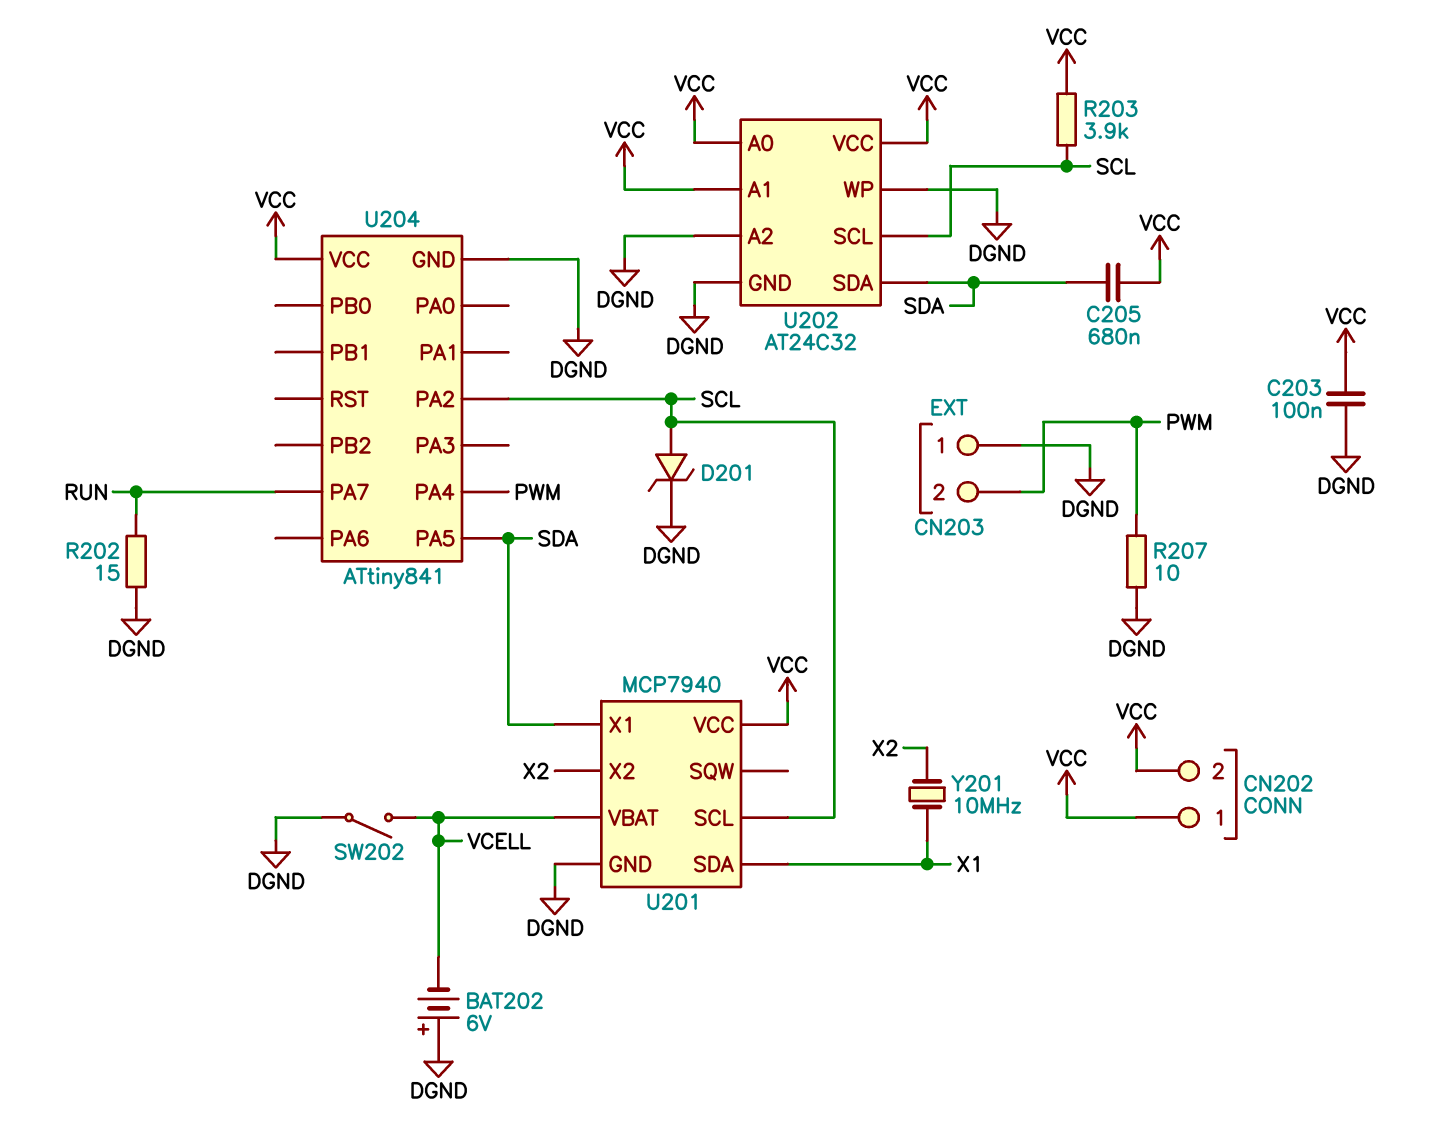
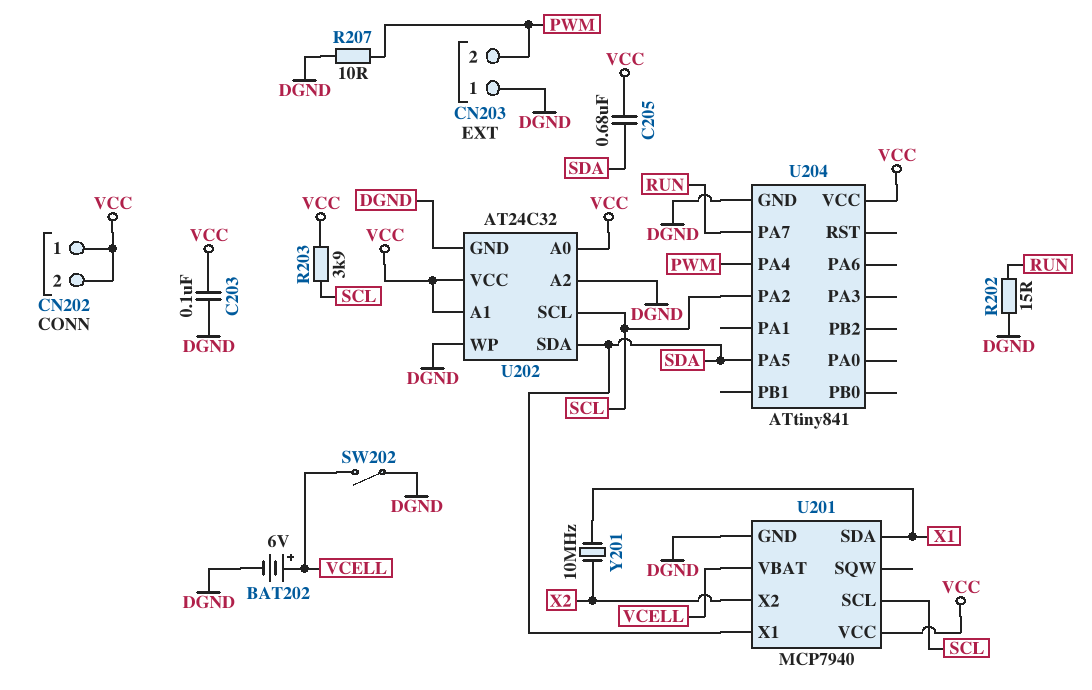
BAT202: 6V (plus DGND, minus VCELL) -> 6V (plus VCELL, minus DGND)
D201: zener (A SCL, K DGND) -> none

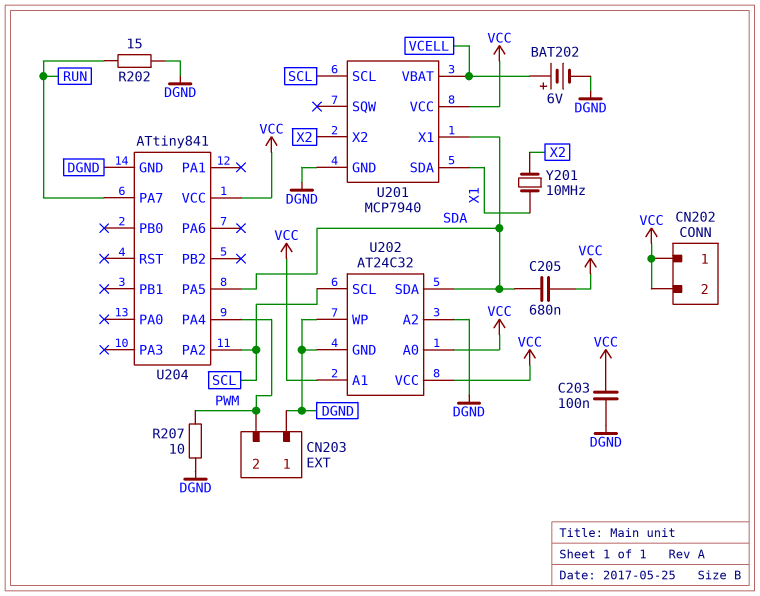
R203: 3.9k (SCL, VCC) -> none
SW202: switch (DGND, VCELL) -> none

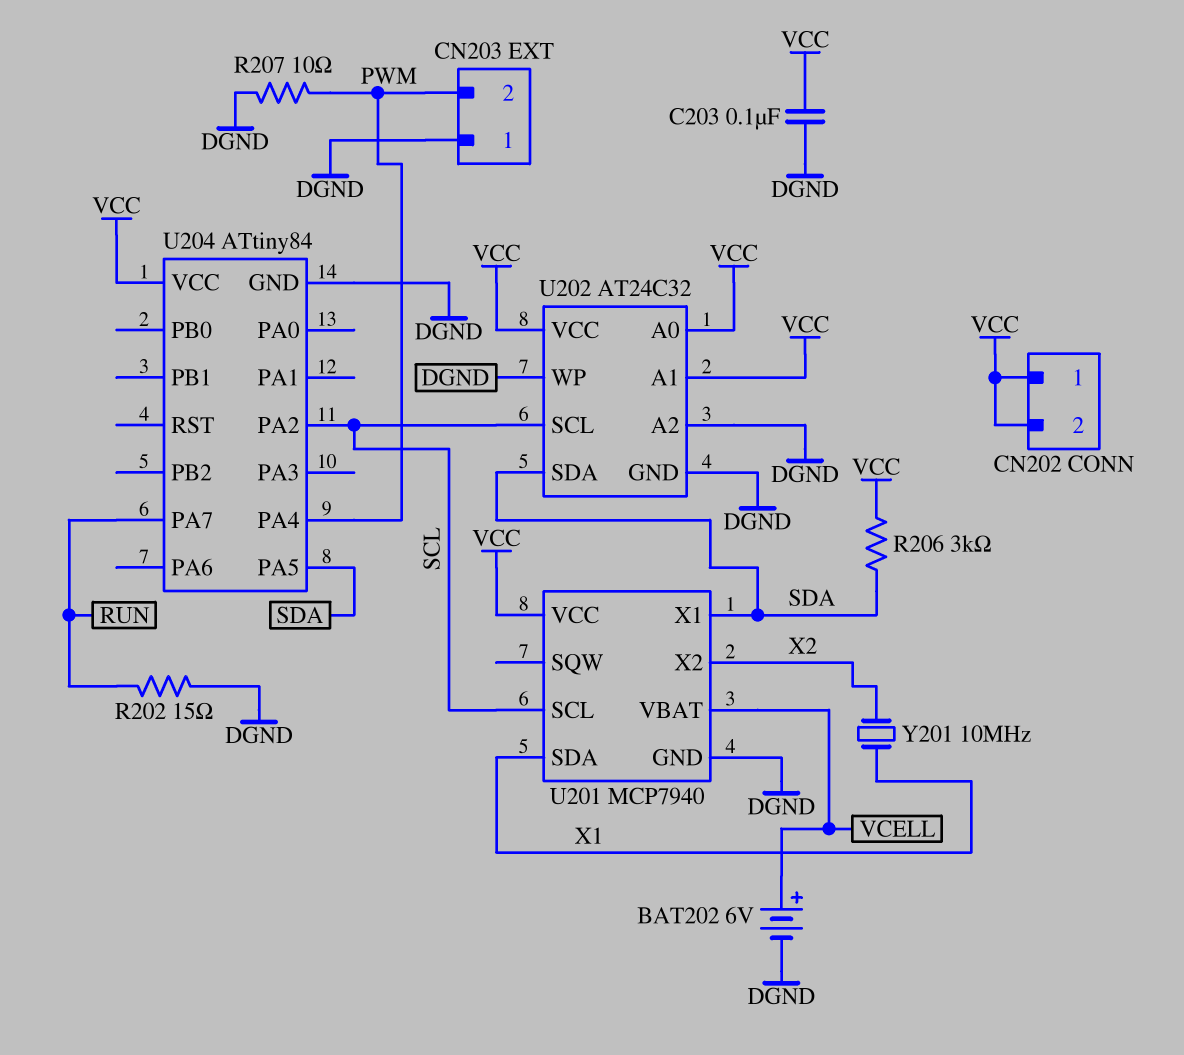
C205: 680nF (SDA, VCC) -> none
R206: none -> 3k (SDA, VCC)
U204: ATtiny841 -> ATtiny84

